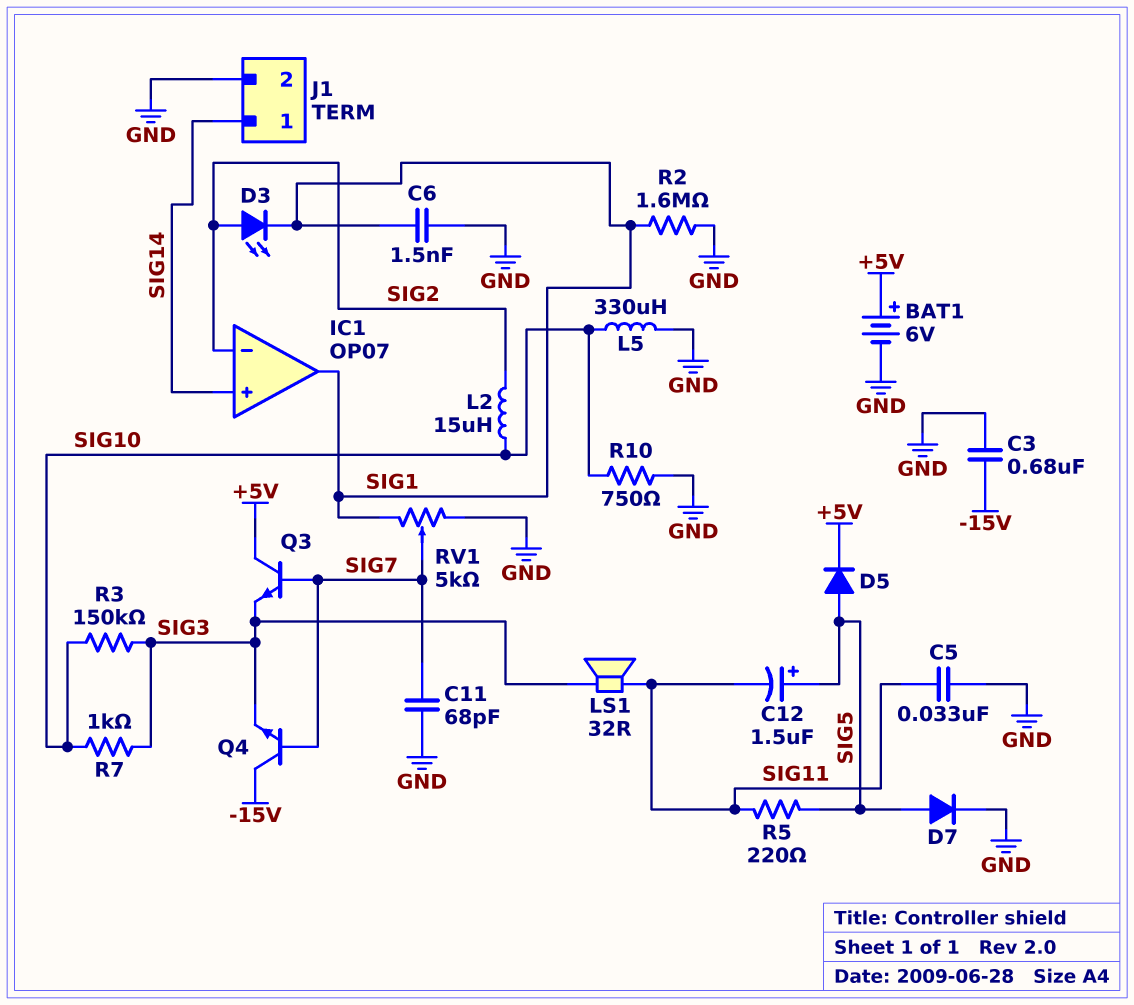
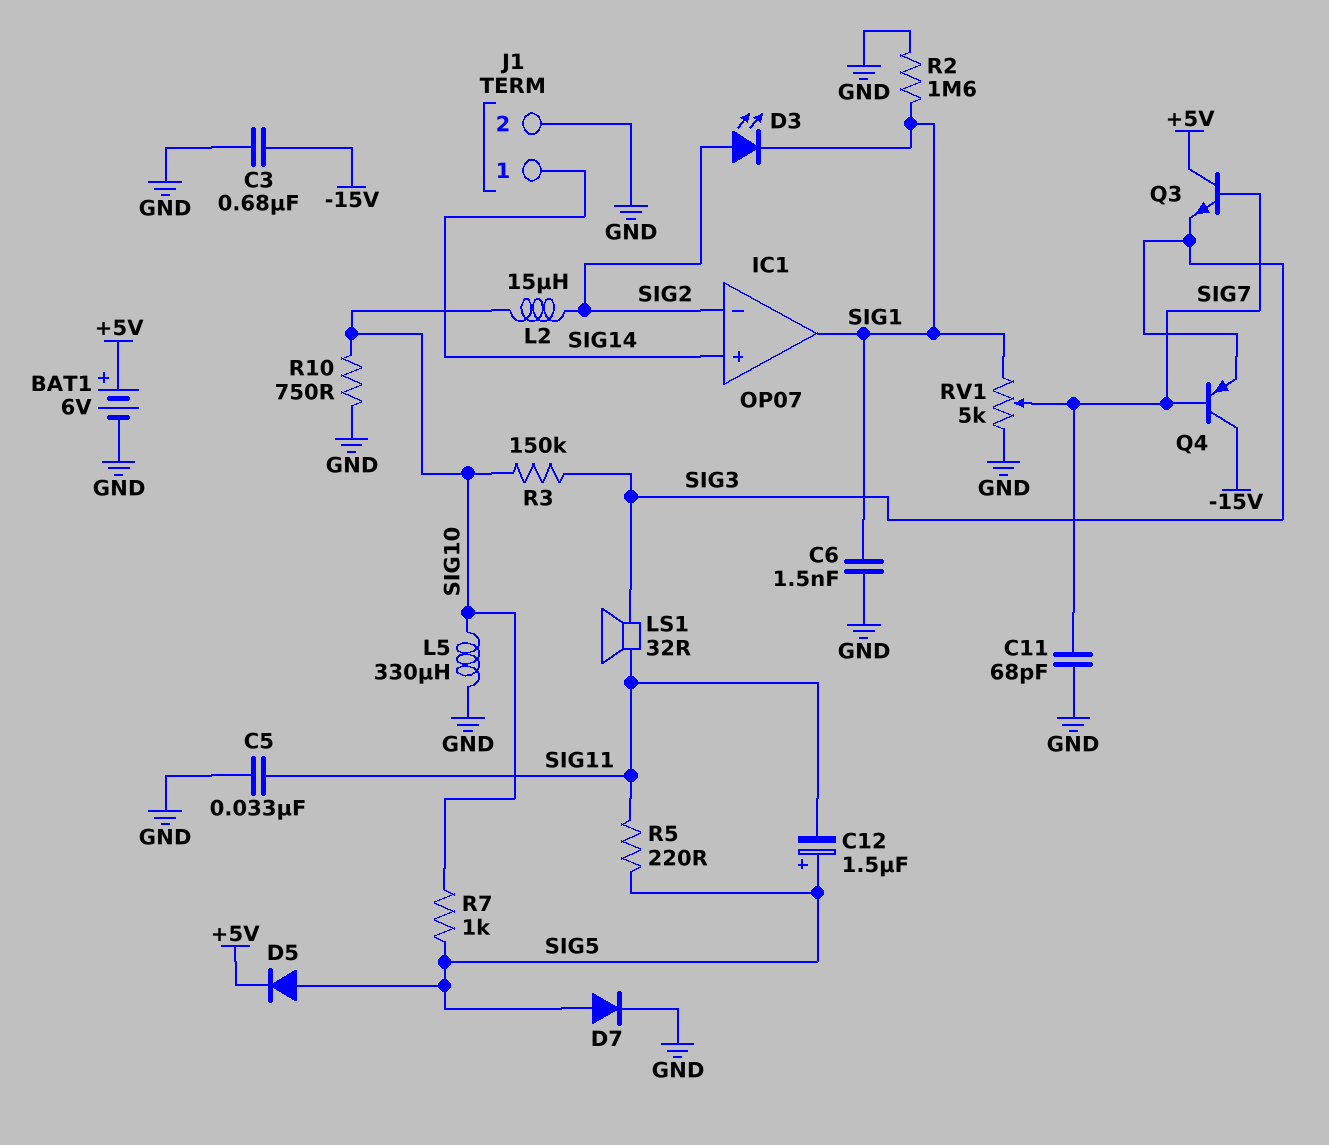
Q4: NPN (B SIG7, C -15V, E SIG3) -> PNP (B SIG7, C -15V, E SIG3)
R7: 1k (SIG3, SIG10) -> 1k (SIG5, SIG10)

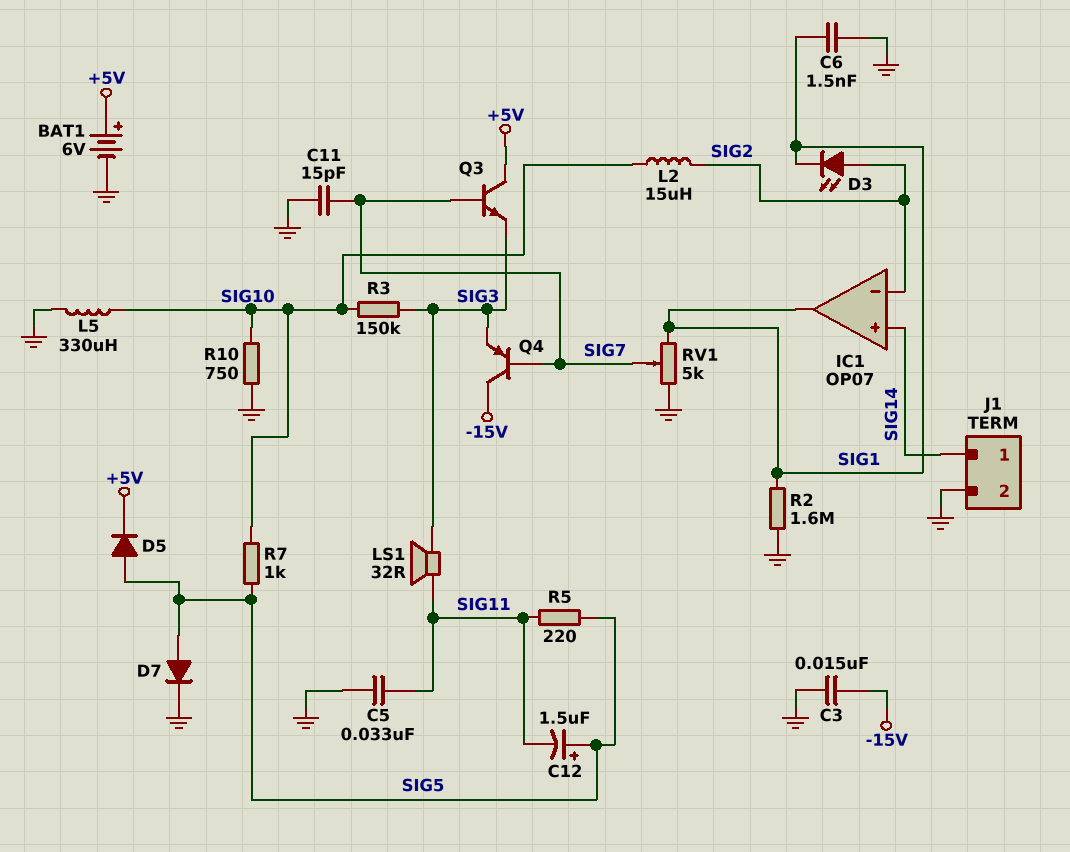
C3: 680nF (-15V, GND) -> 15nF (-15V, GND)
C11: 68pF (GND, SIG7) -> 15pF (GND, SIG7)

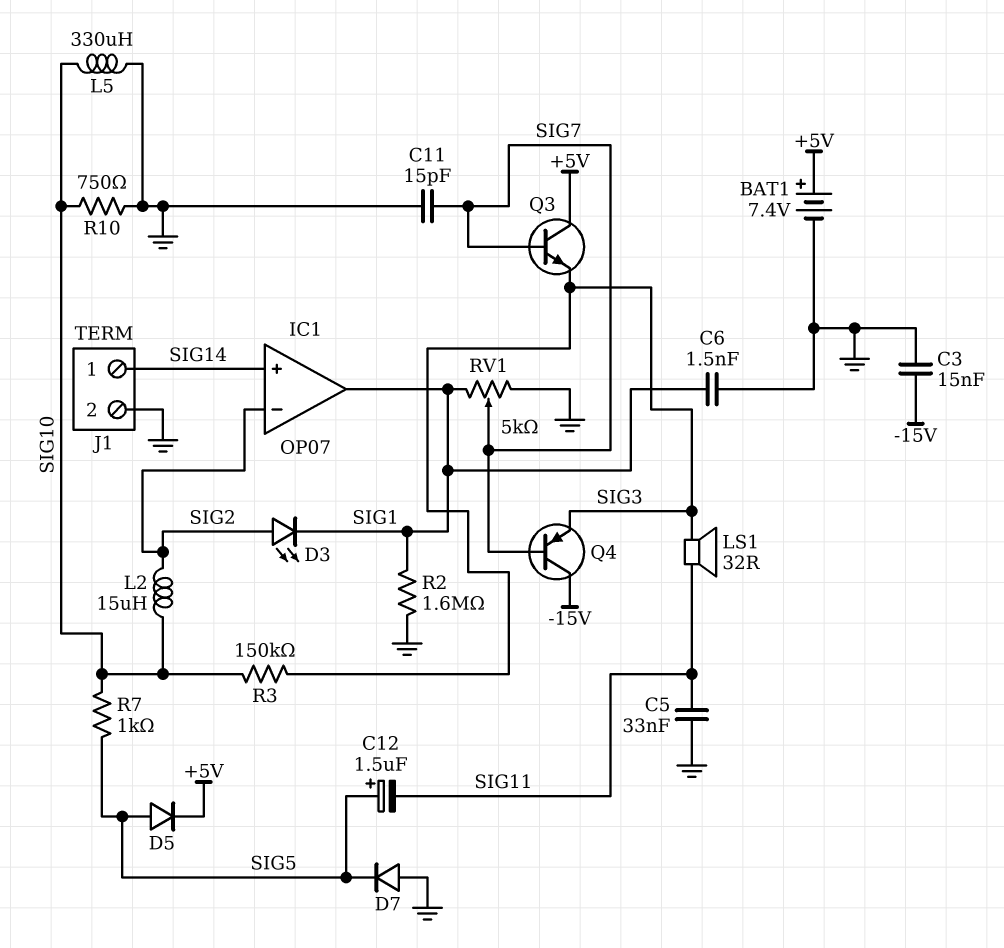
BAT1: 6V (plus +5V, minus GND) -> 7.4V (plus +5V, minus GND)
D7: diode (A SIG5, K GND) -> diode (A GND, K SIG5)
R5: 220 (SIG5, SIG11) -> none

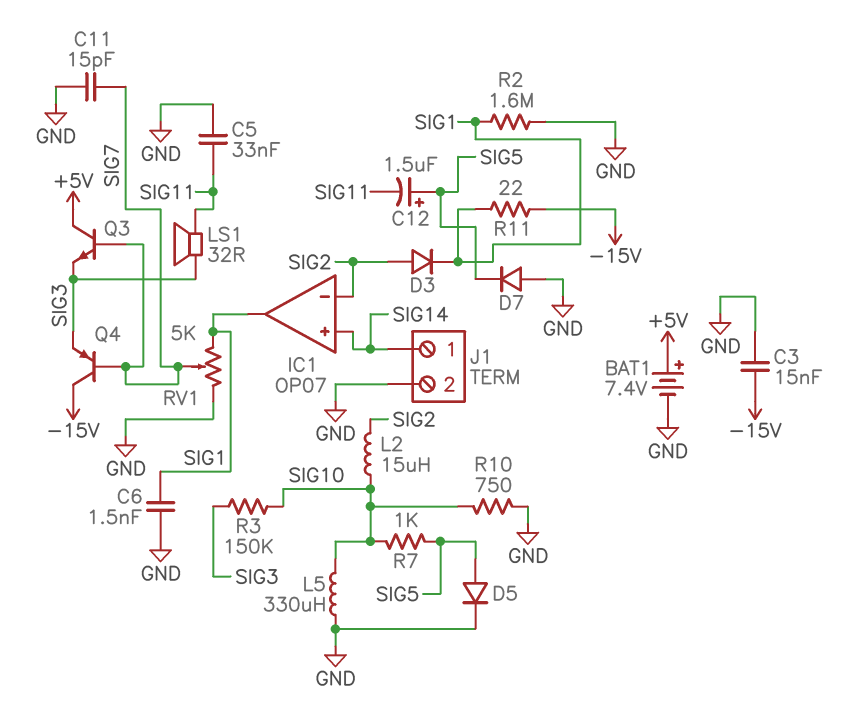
D3: LED (A SIG2, K SIG1) -> diode (A SIG2, K SIG1)
D5: diode (A SIG5, K +5V) -> diode (A SIG5, K GND)
R11: none -> 22 (-15V, SIG1)

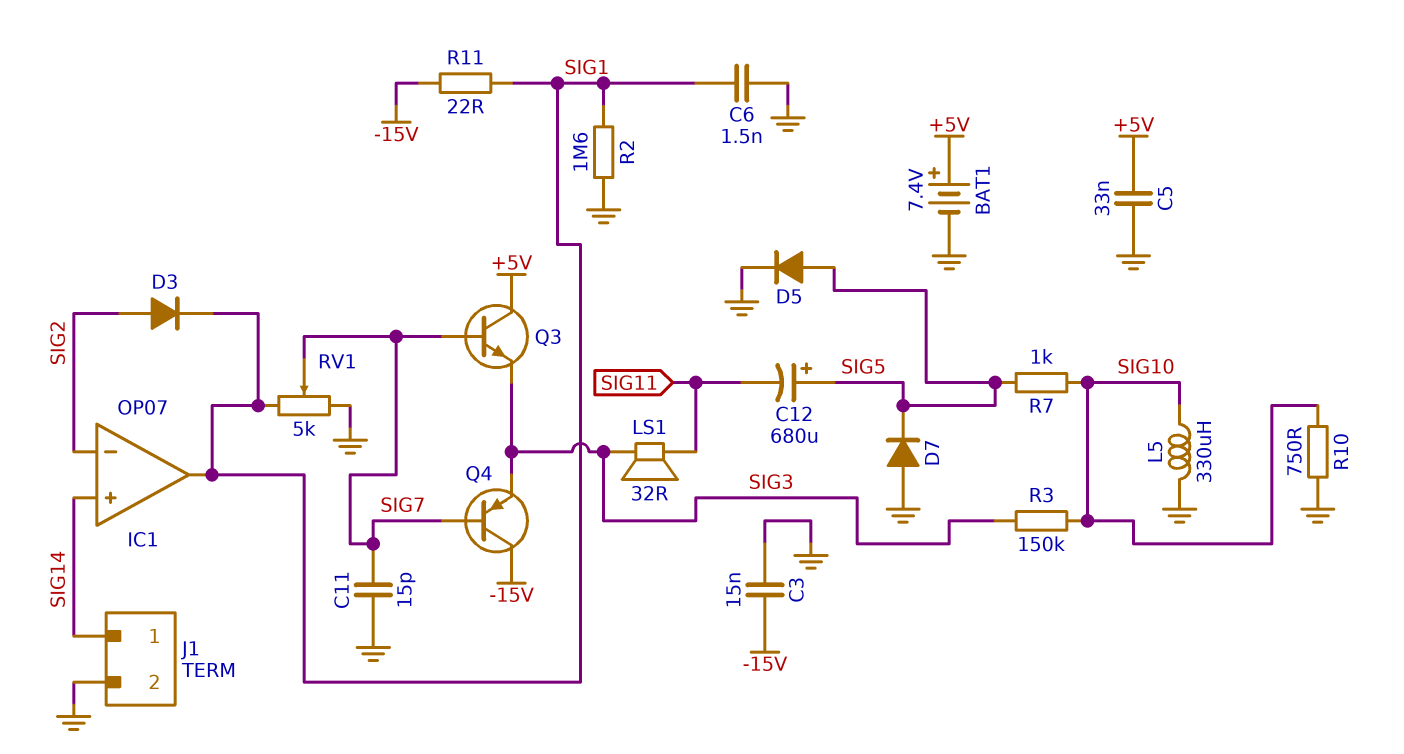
C5: 33nF (GND, SIG11) -> 33nF (+5V, GND)
C12: 1.5uF (plus SIG5, minus SIG11) -> 680uF (plus SIG5, minus SIG11)
L2: 15uH (SIG2, SIG10) -> none

